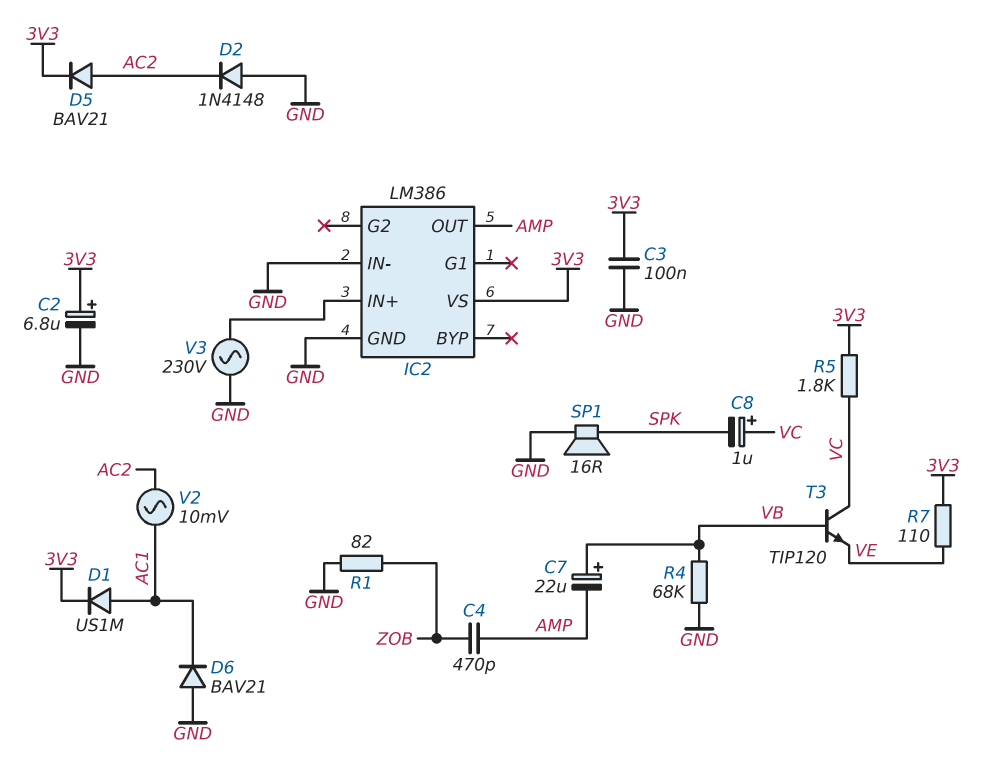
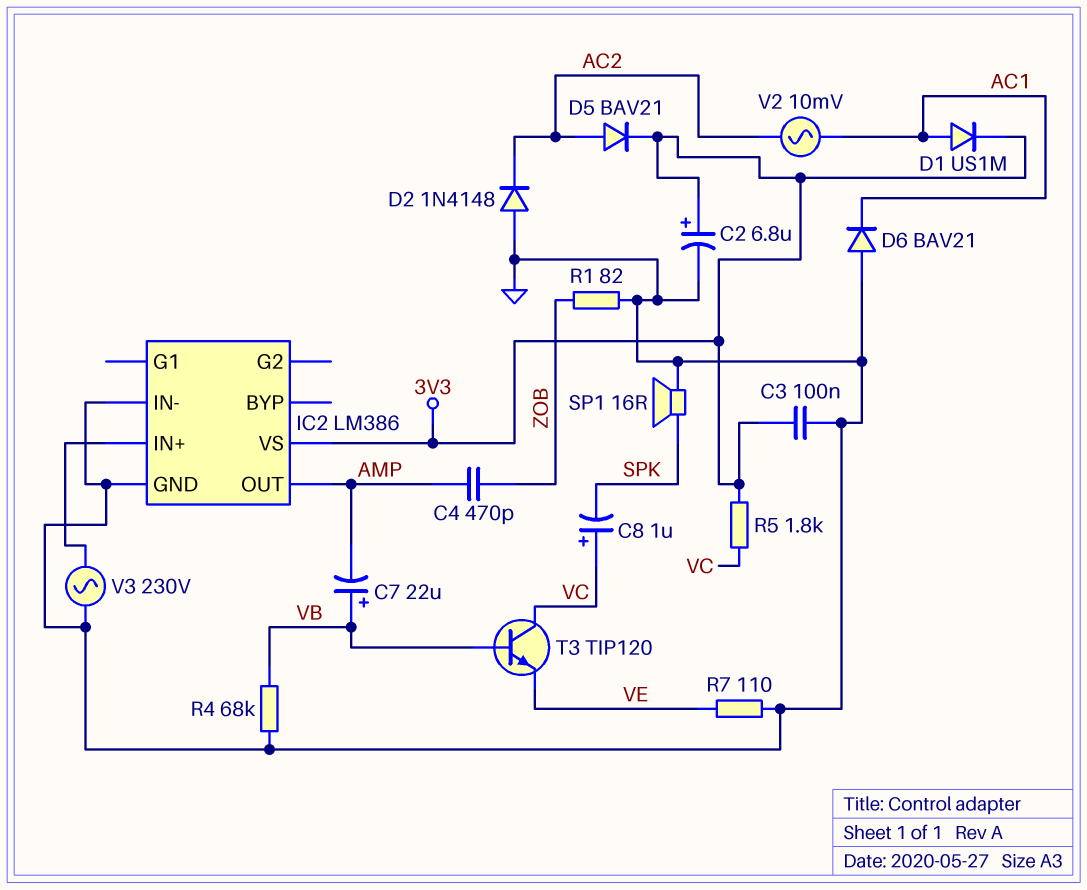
R7: 110 (3V3, VE) -> 110 (GND, VE)

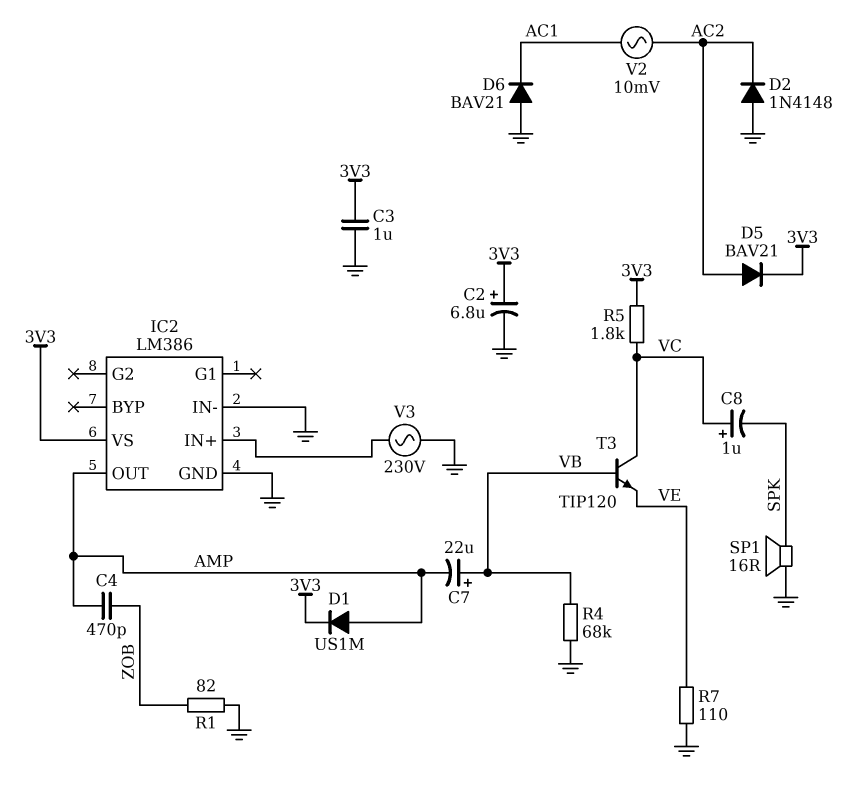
C3: 100nF (3V3, GND) -> 1uF (3V3, GND)
D1: diode US1M (A AC1, K 3V3) -> diode US1M (A AMP, K 3V3)

